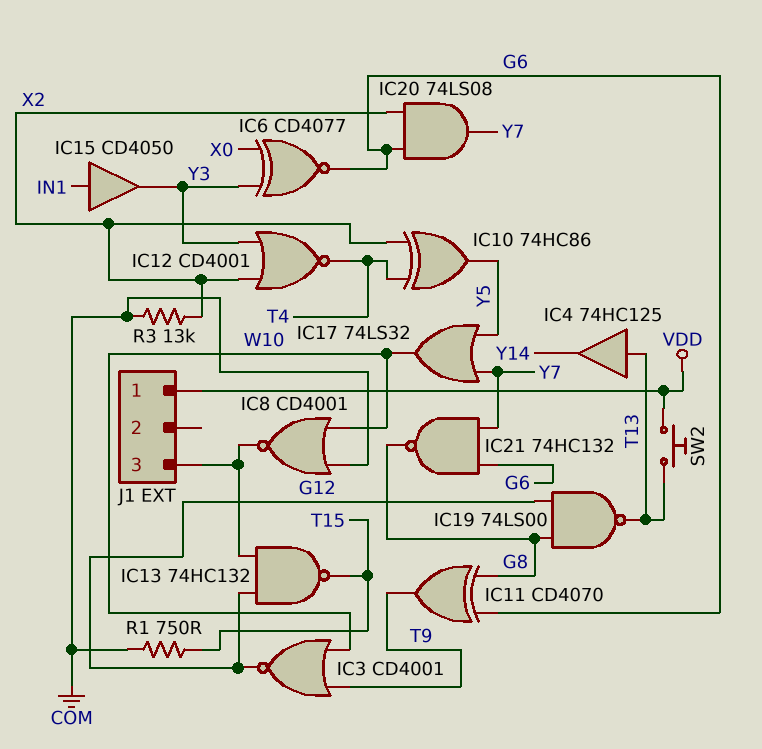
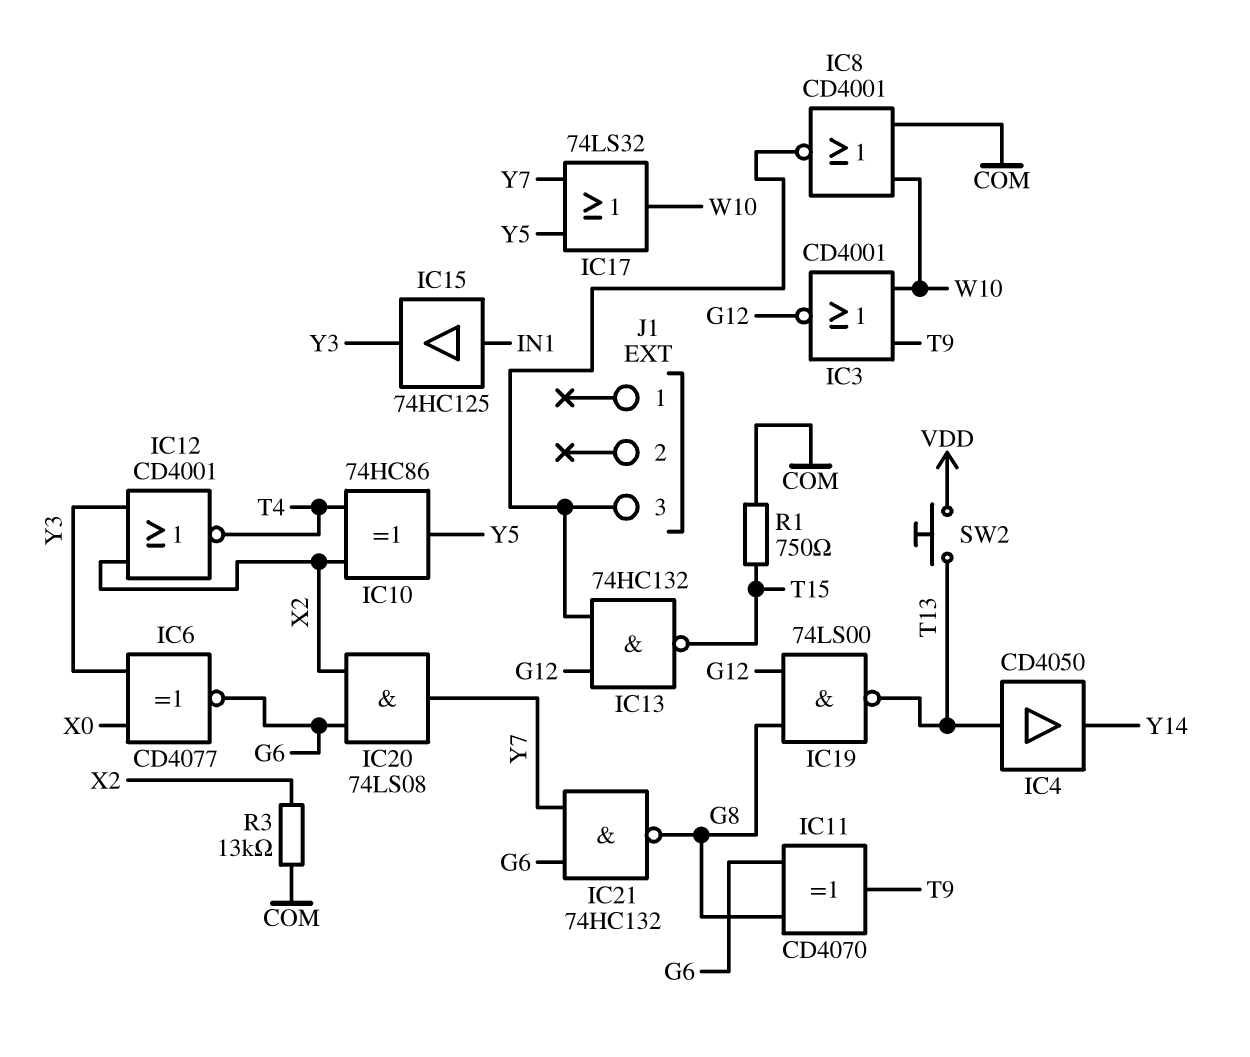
IC4: buffer 74HC125 (in T13, out Y14) -> buffer CD4050 (in T13, out Y14)
IC15: buffer CD4050 (in IN1, out Y3) -> buffer 74HC125 (in IN1, out Y3)
J1 pin 1: VDD -> none

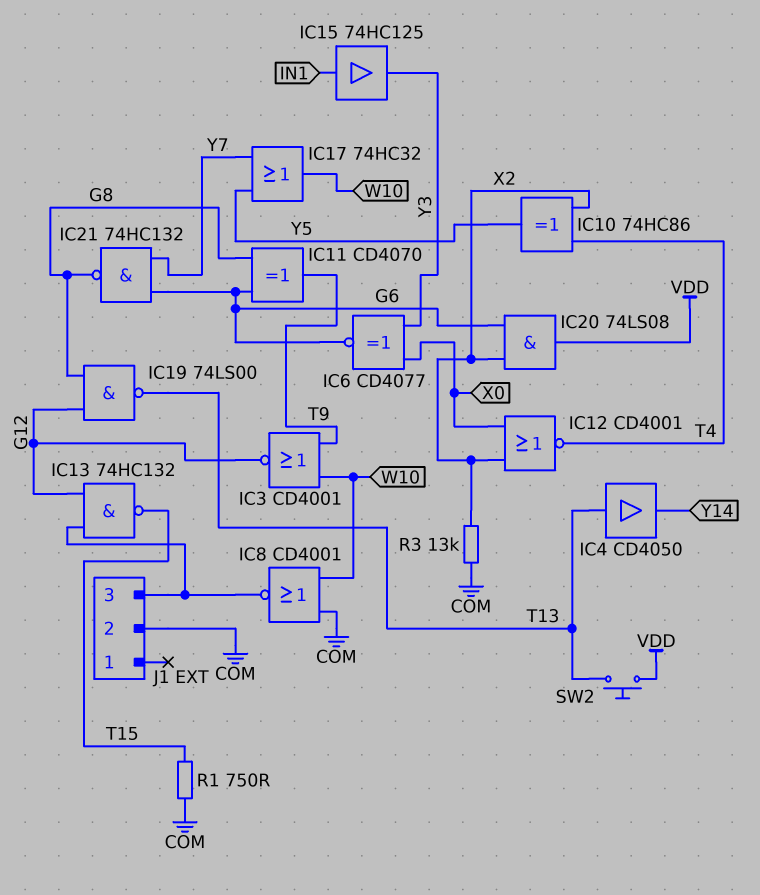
IC12: NOR CD4001 (in X2, in Y3, out T4) -> NOR CD4001 (in X0, in X2, out T4)
IC17: OR 74LS32 (in Y5, in Y7, out W10) -> OR 74HC32 (in Y5, in Y7, out W10)
IC20: AND 74LS08 (in G6, in X2, out Y7) -> AND 74LS08 (in G6, in X2, out VDD)
J1 pin 2: none -> COM

